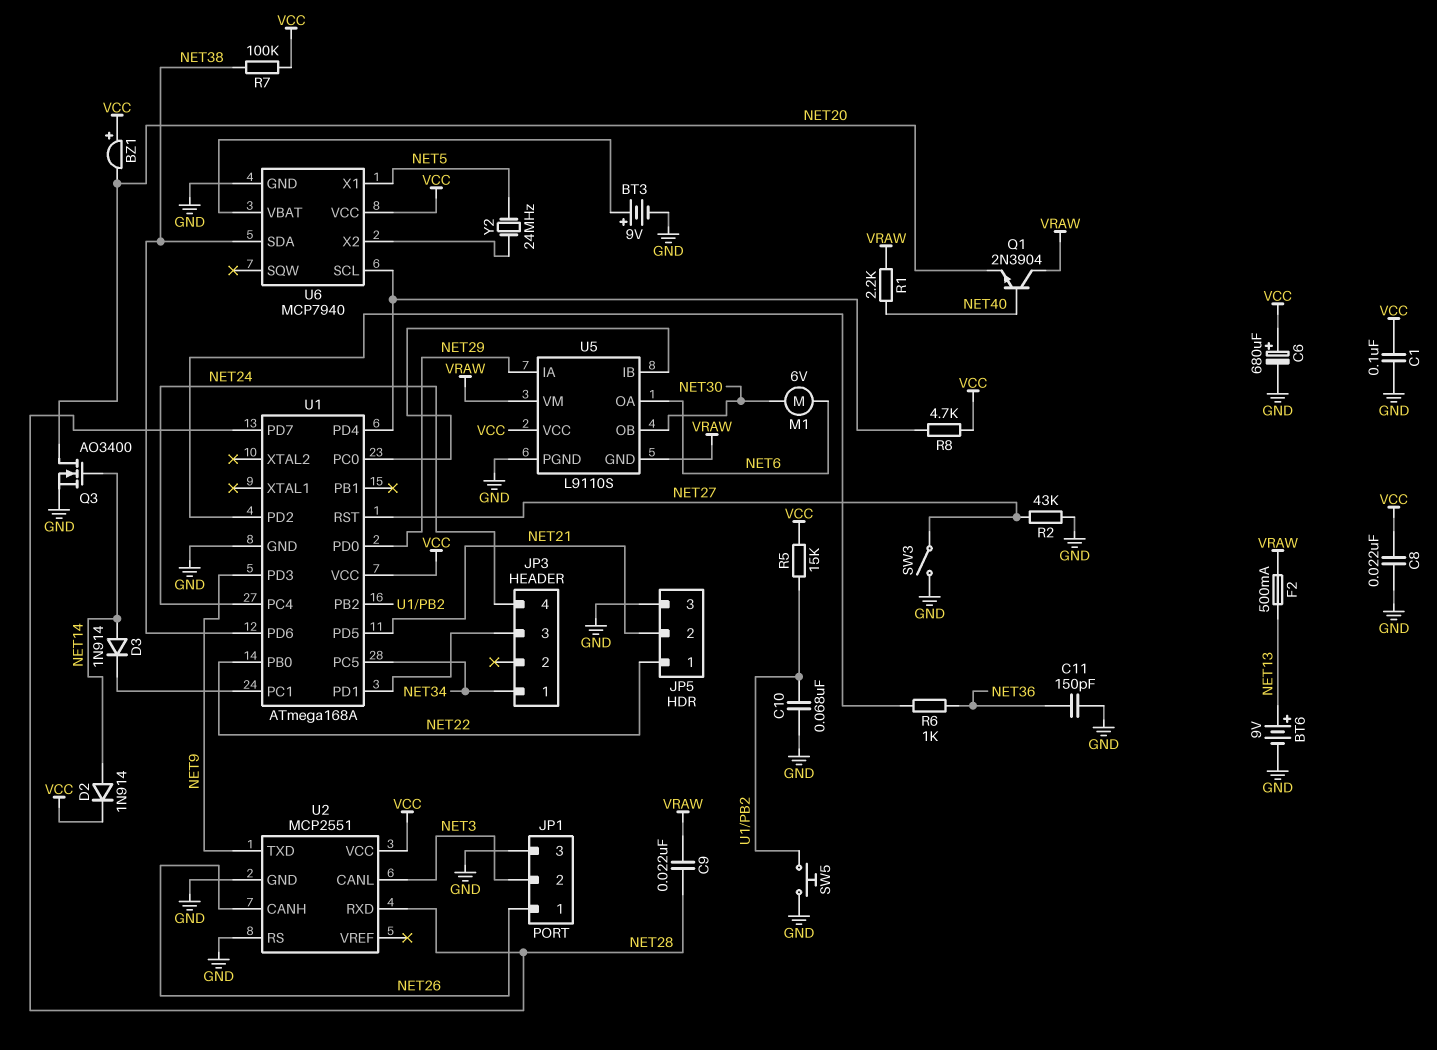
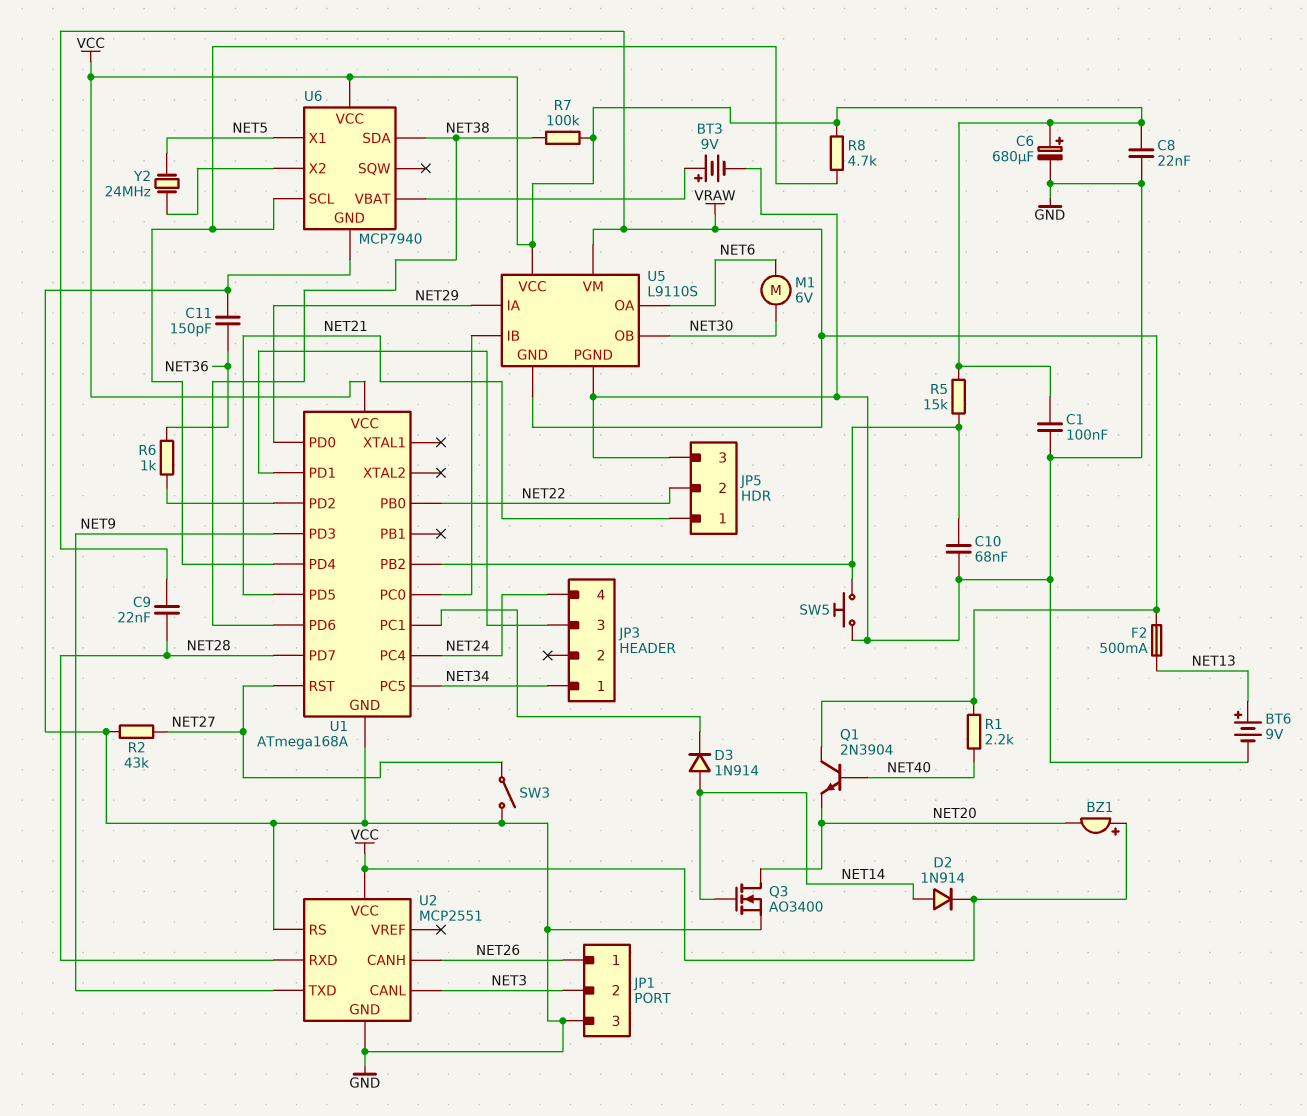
JP5 pin 1: NET22 -> NET21
JP5 pin 2: NET21 -> NET22

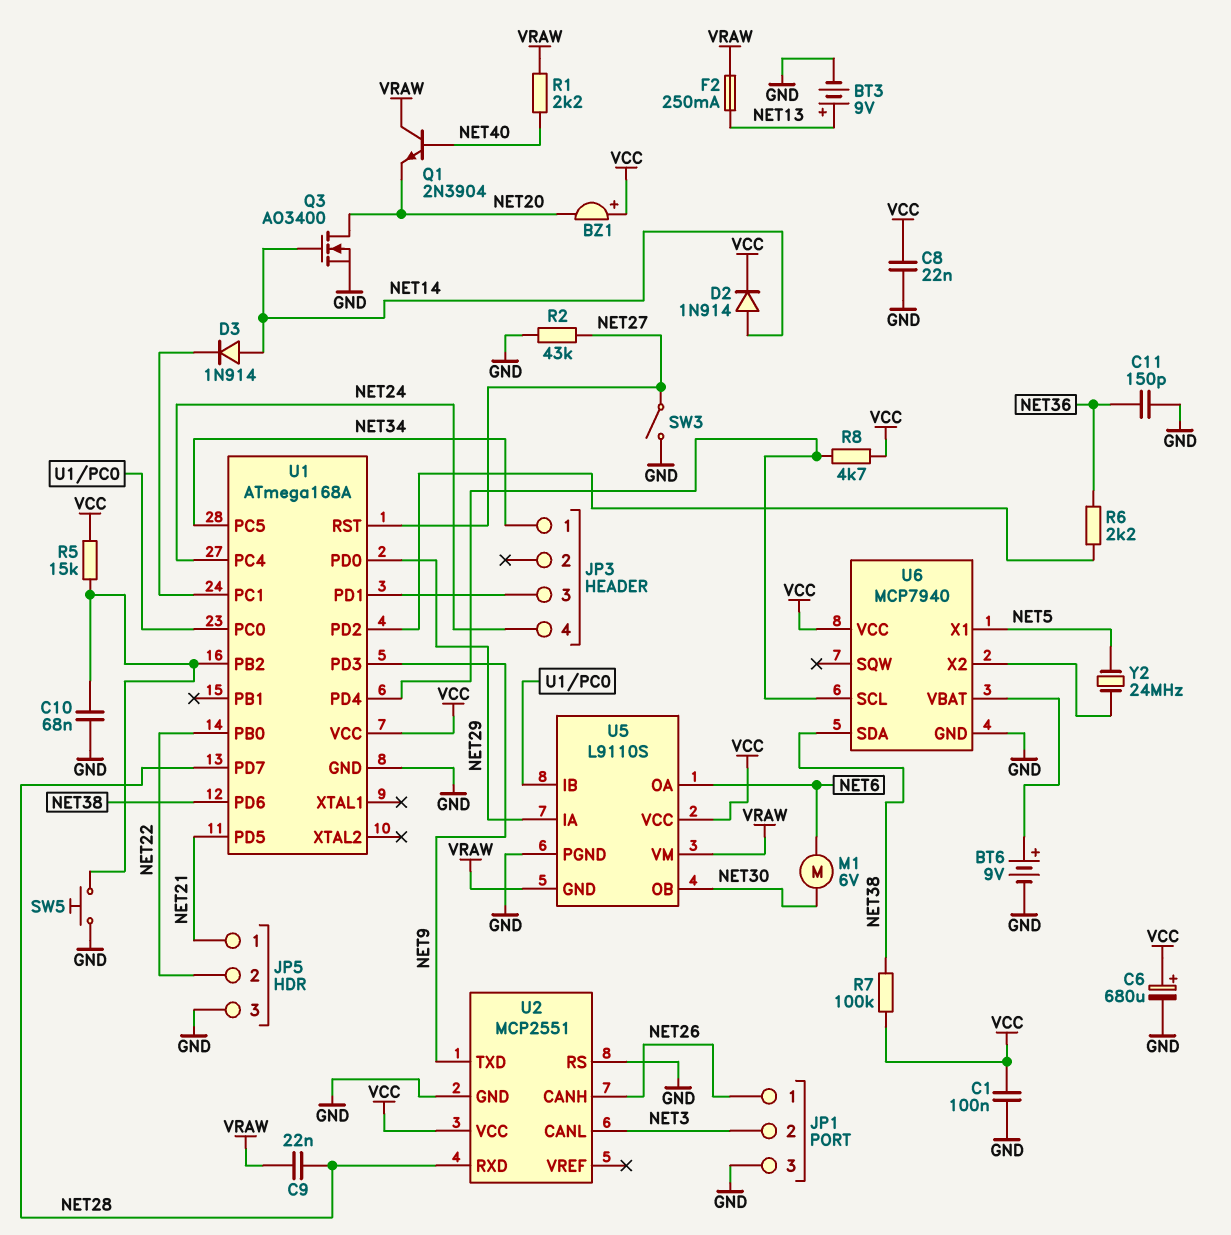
BT3: 9V (plus U6/VBAT, minus GND) -> 9V (plus NET13, minus GND)
BT6: 9V (plus NET13, minus GND) -> 9V (plus U6/VBAT, minus GND)
F2: 500mA (NET13, VRAW) -> 250mA (NET13, VRAW)
R6: 1k (NET36, U1/PD2) -> 2.2k (NET36, U1/PD2)

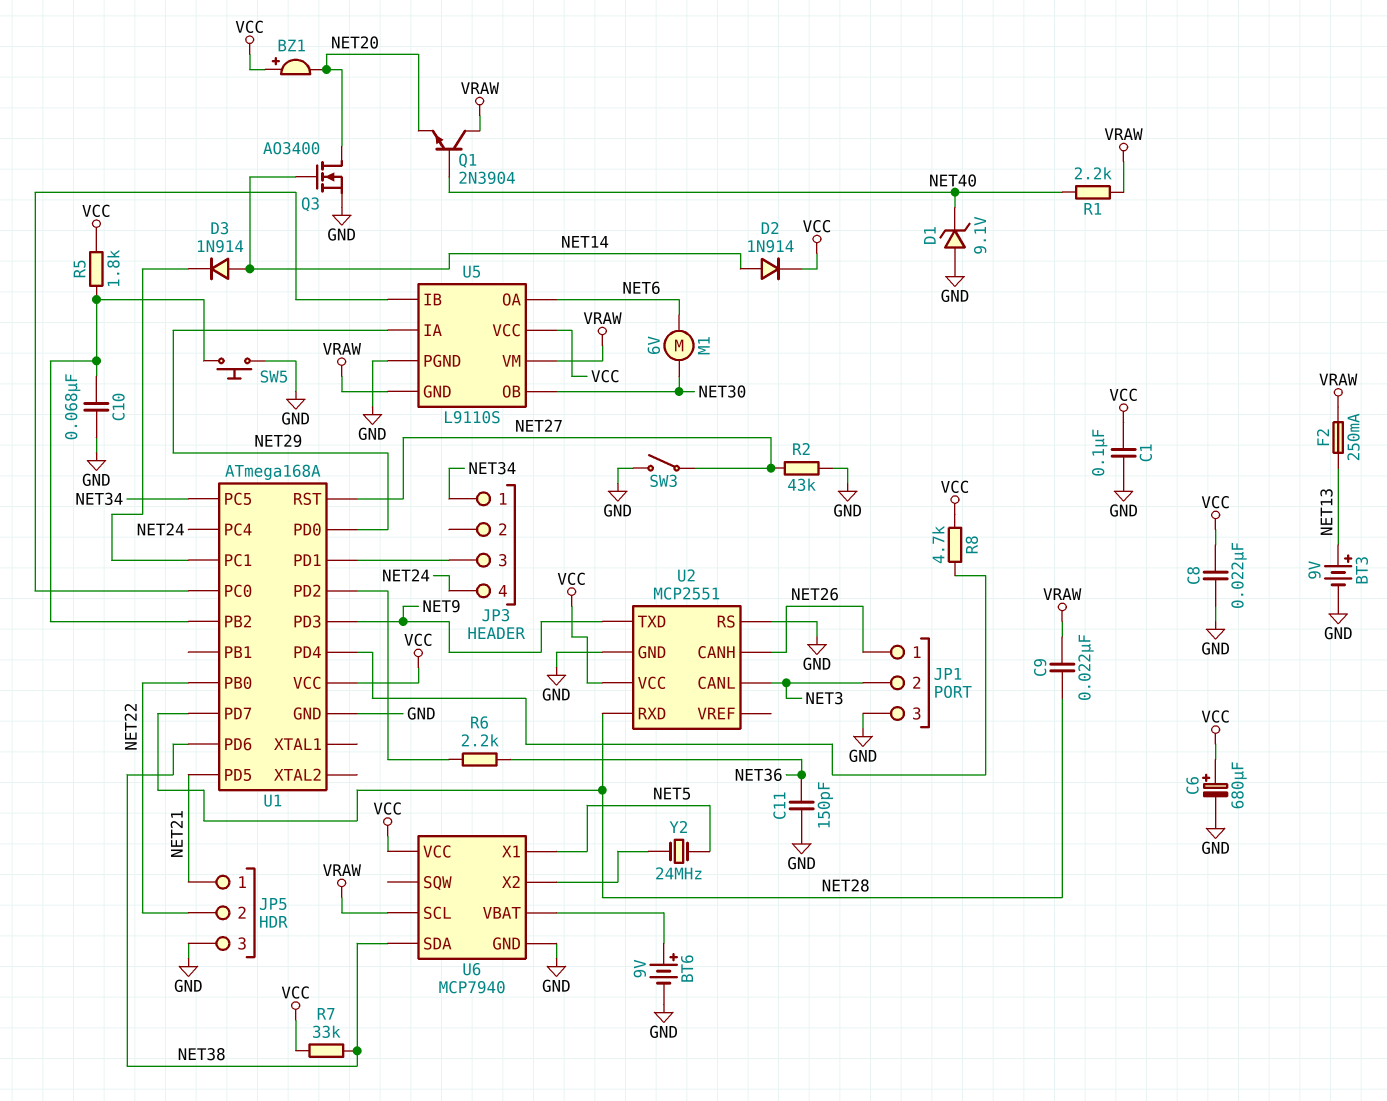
D1: none -> zener 9.1V (A GND, K NET40)
R5: 15k (U1/PB2, VCC) -> 1.8k (U1/PB2, VCC)
R7: 100k (NET38, VCC) -> 33k (NET38, VCC)
U6 pin SCL: U1/PD4 -> VRAW

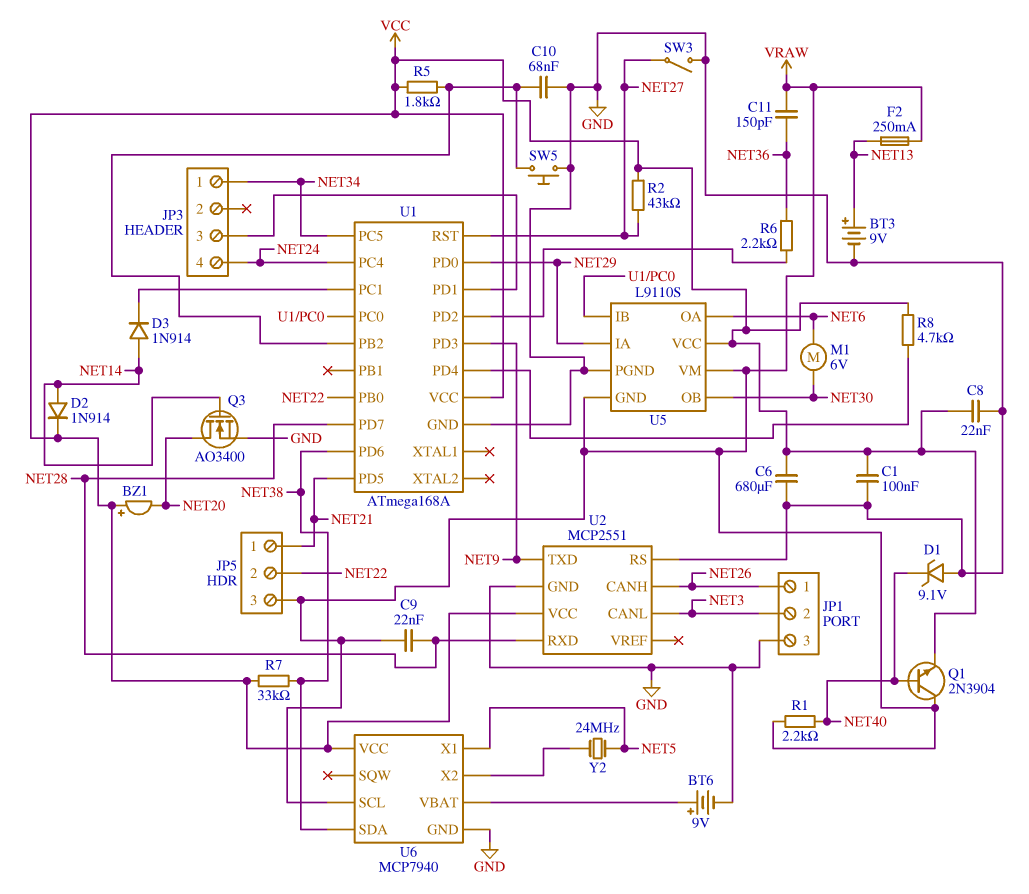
C6: 680uF (plus VCC, minus GND) -> 680uF (GND, VCC)
C11: 150pF (GND, NET36) -> 150pF (NET36, VRAW)
JP5 pin 3: GND -> VRAW
Q1: NPN 2N3904 (B NET40, C VRAW, E NET20) -> NPN 2N3904 (B NET40, C VRAW, E VCC)
R2: 43k (GND, NET27) -> 43k (NET27, VCC)

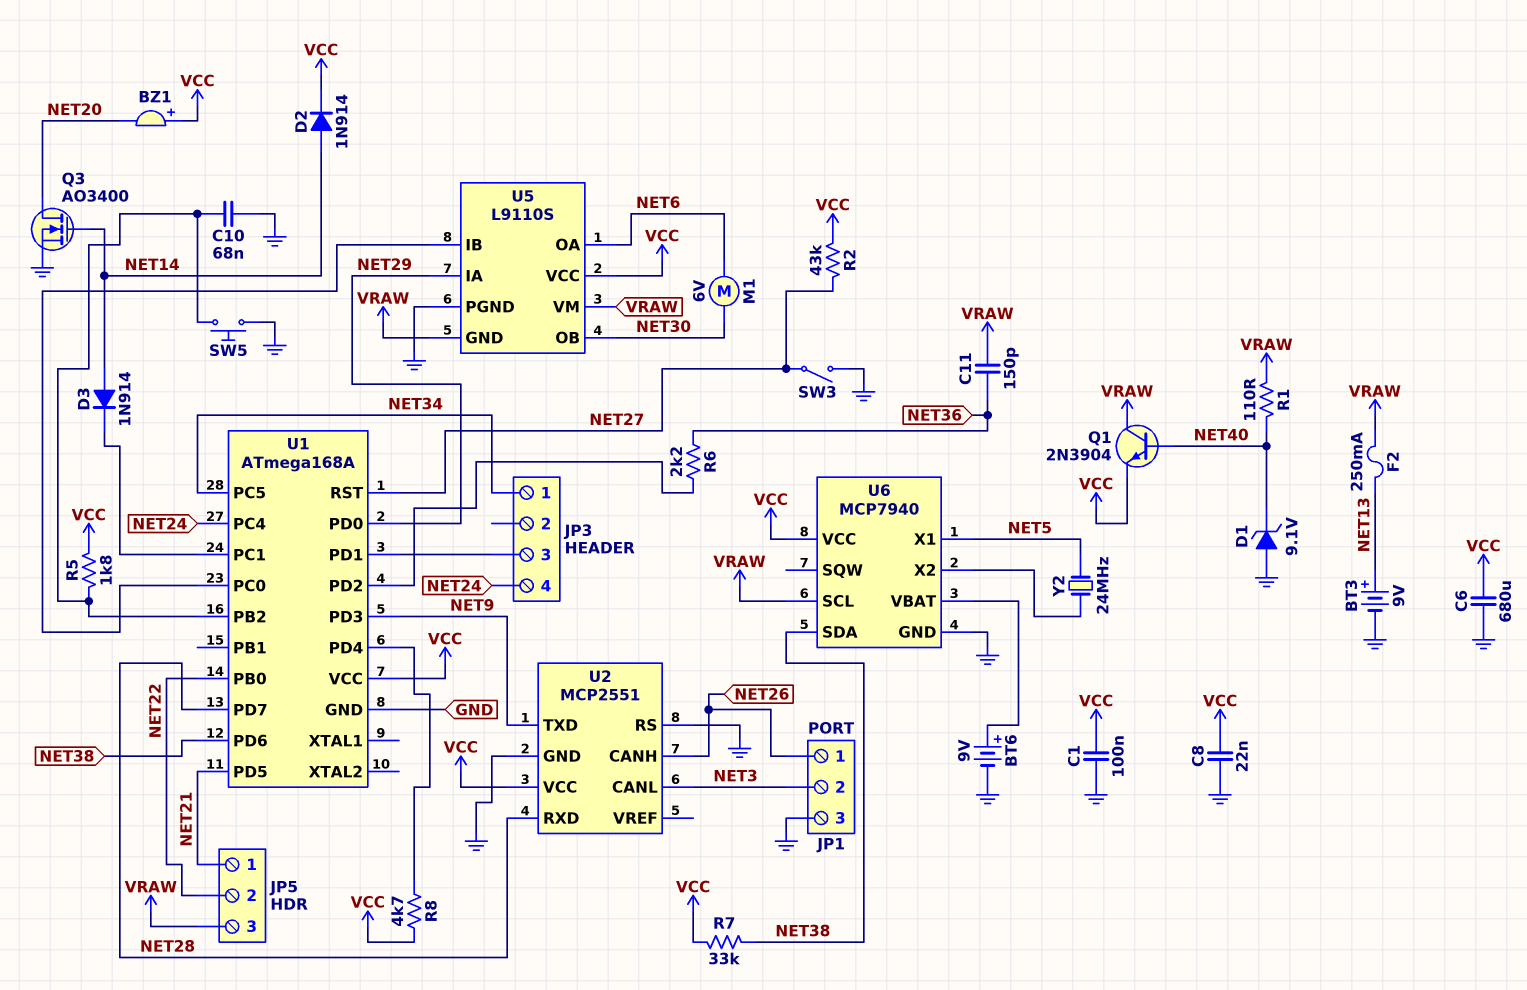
C9: 22nF (NET28, VRAW) -> none
R1: 2.2k (NET40, VRAW) -> 110 (NET40, VRAW)

